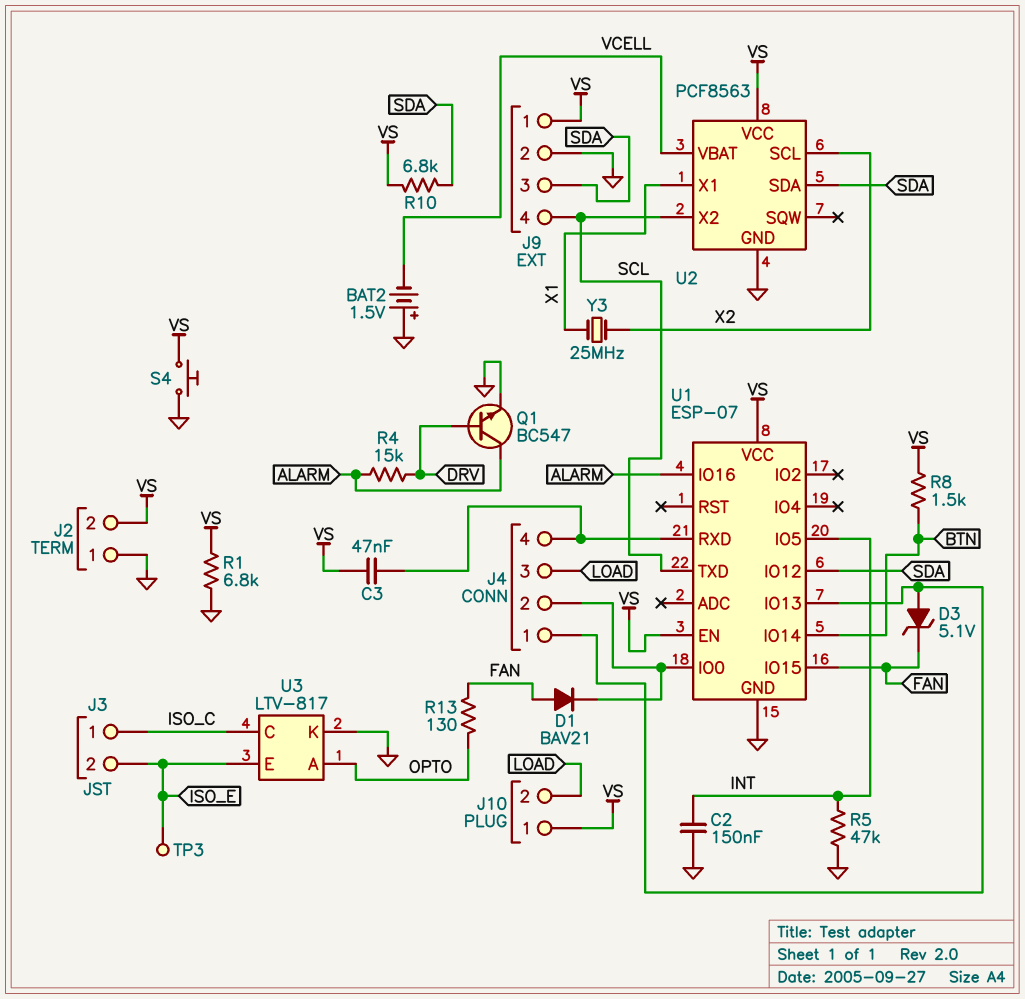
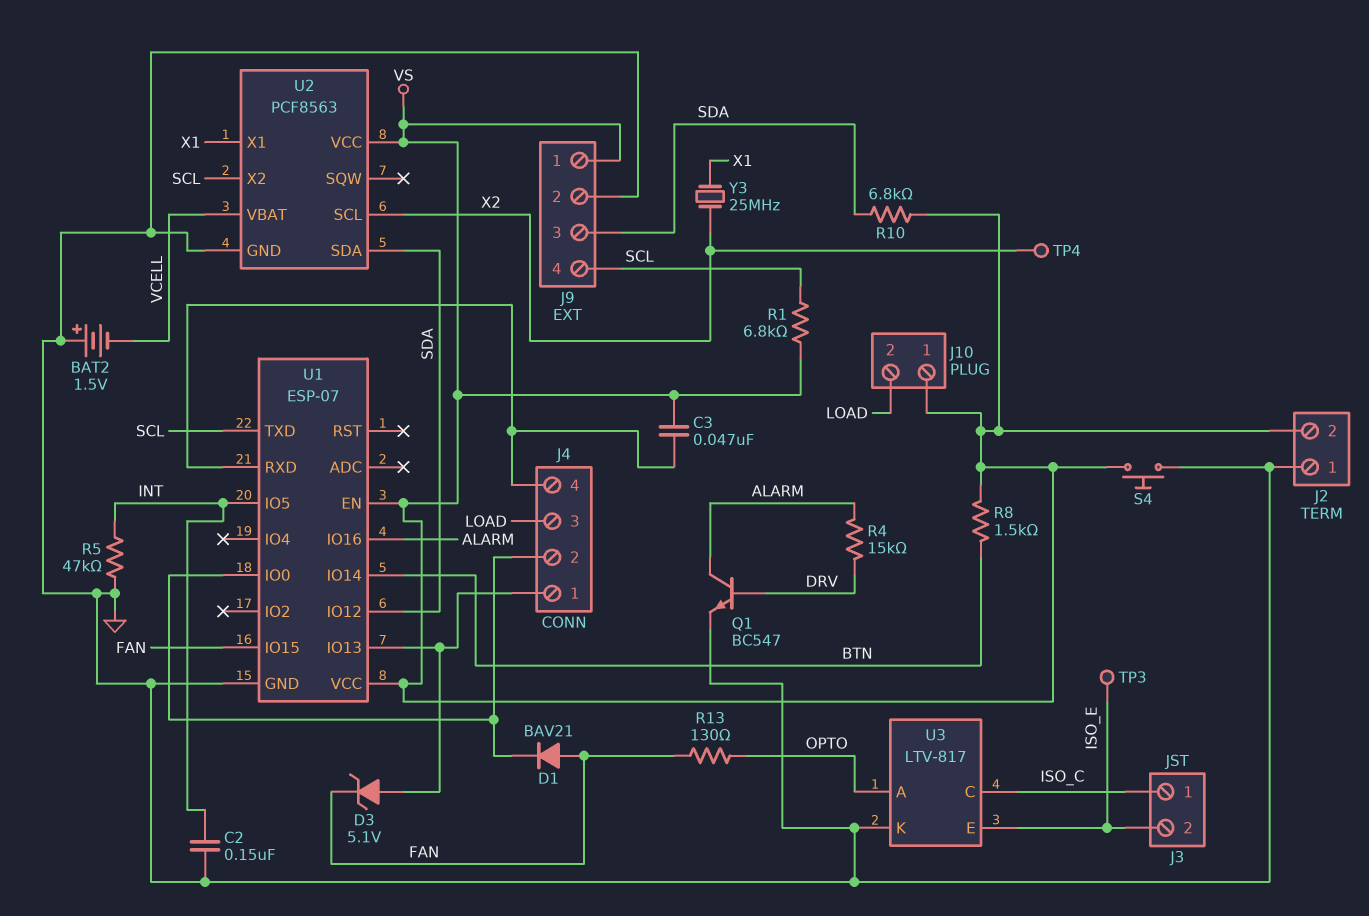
R1: 6.8k (GND, VS) -> 6.8k (SCL, VS)
TP4: none -> test point (X2)

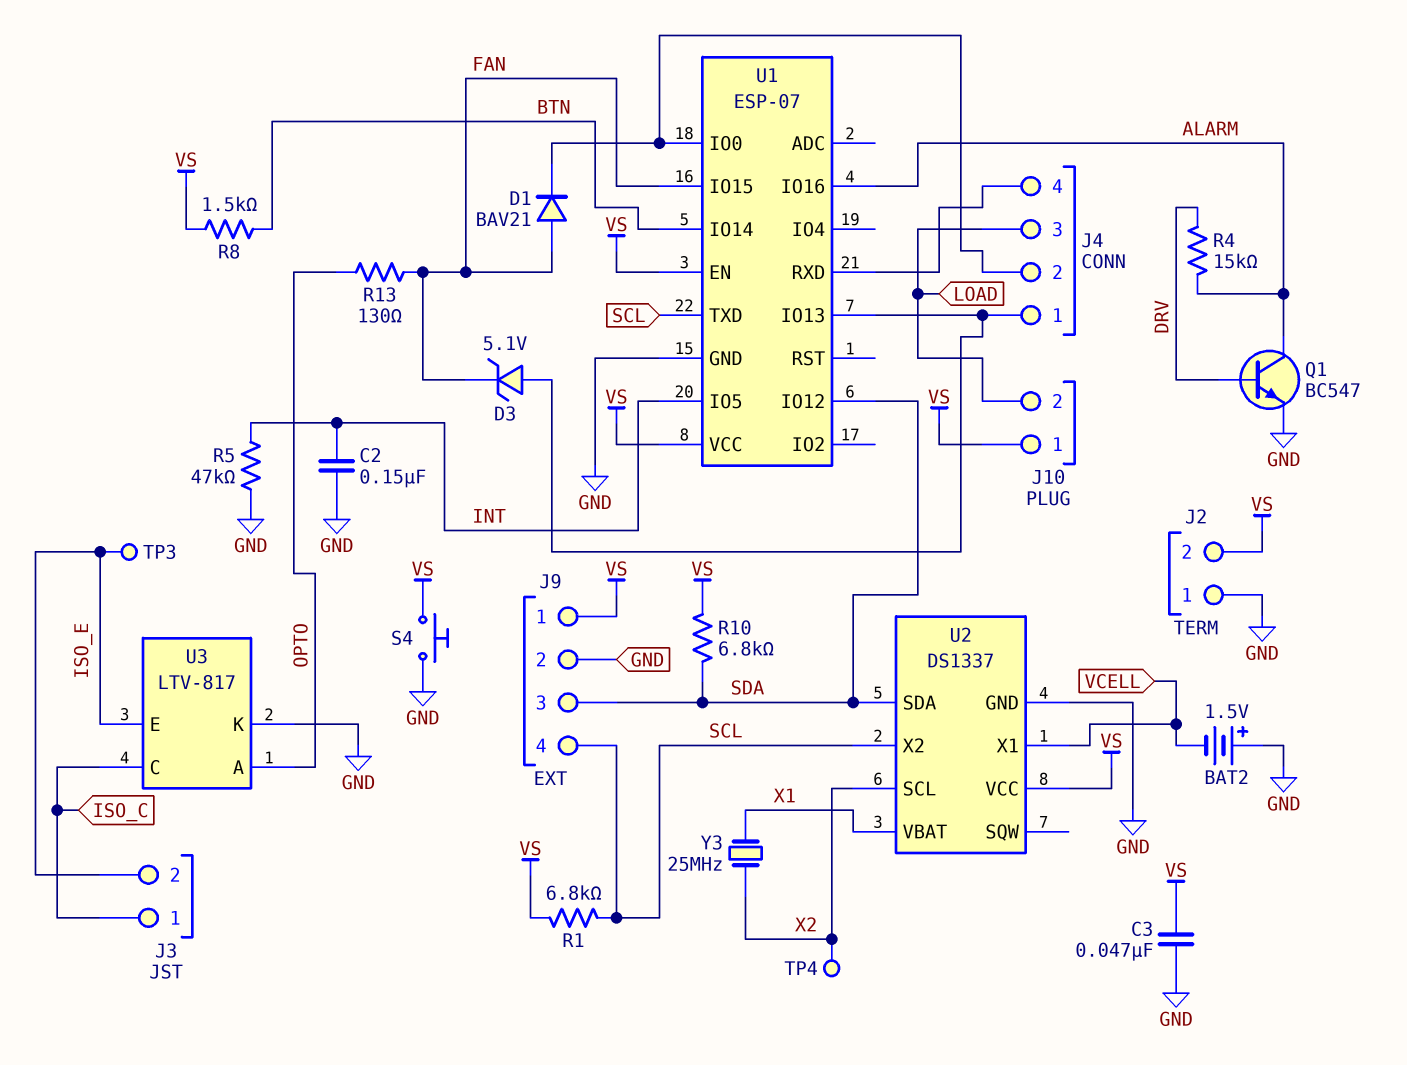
C3: 47nF (J4/4, VS) -> 47nF (GND, VS)
U2: PCF8563 -> DS1337
U2 pin VBAT: VCELL -> X1
U2 pin X1: X1 -> VCELL

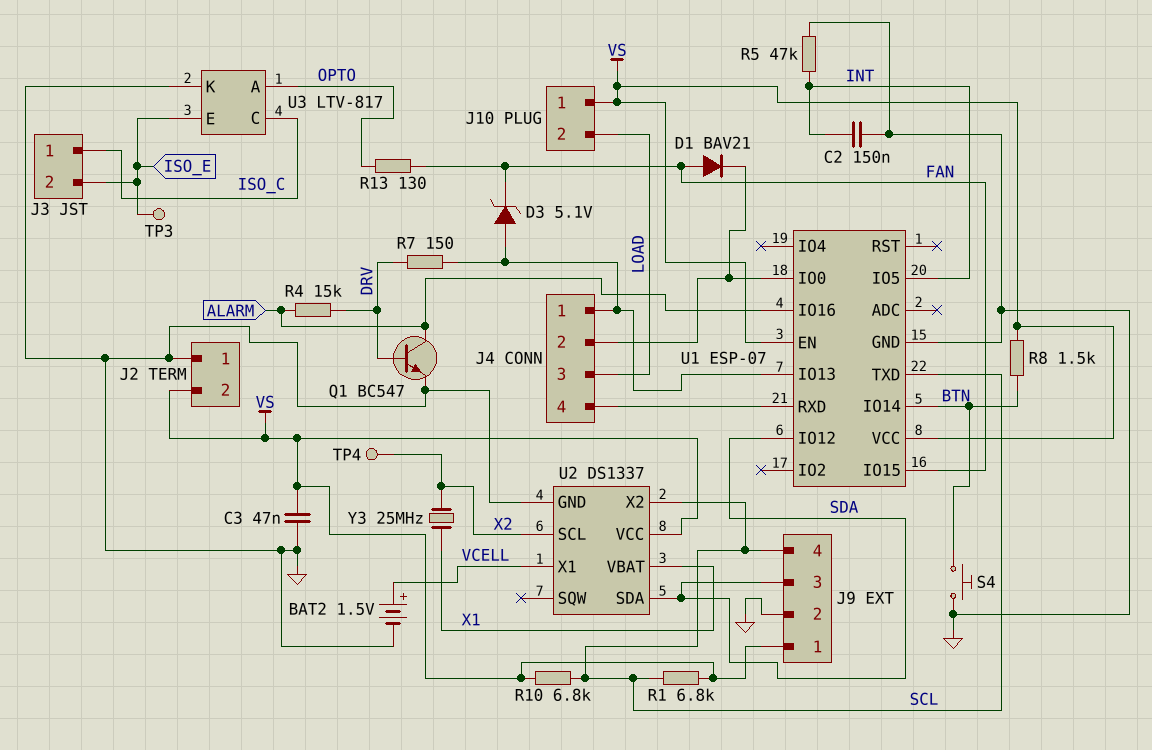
BAT2: 1.5V (plus GND, minus VCELL) -> 1.5V (plus VCELL, minus GND)
R7: none -> 150 (DRV, J4/1)
R10: 6.8k (SDA, VS) -> 6.8k (SCL, VS)
S4: button (GND, VS) -> button (BTN, GND)

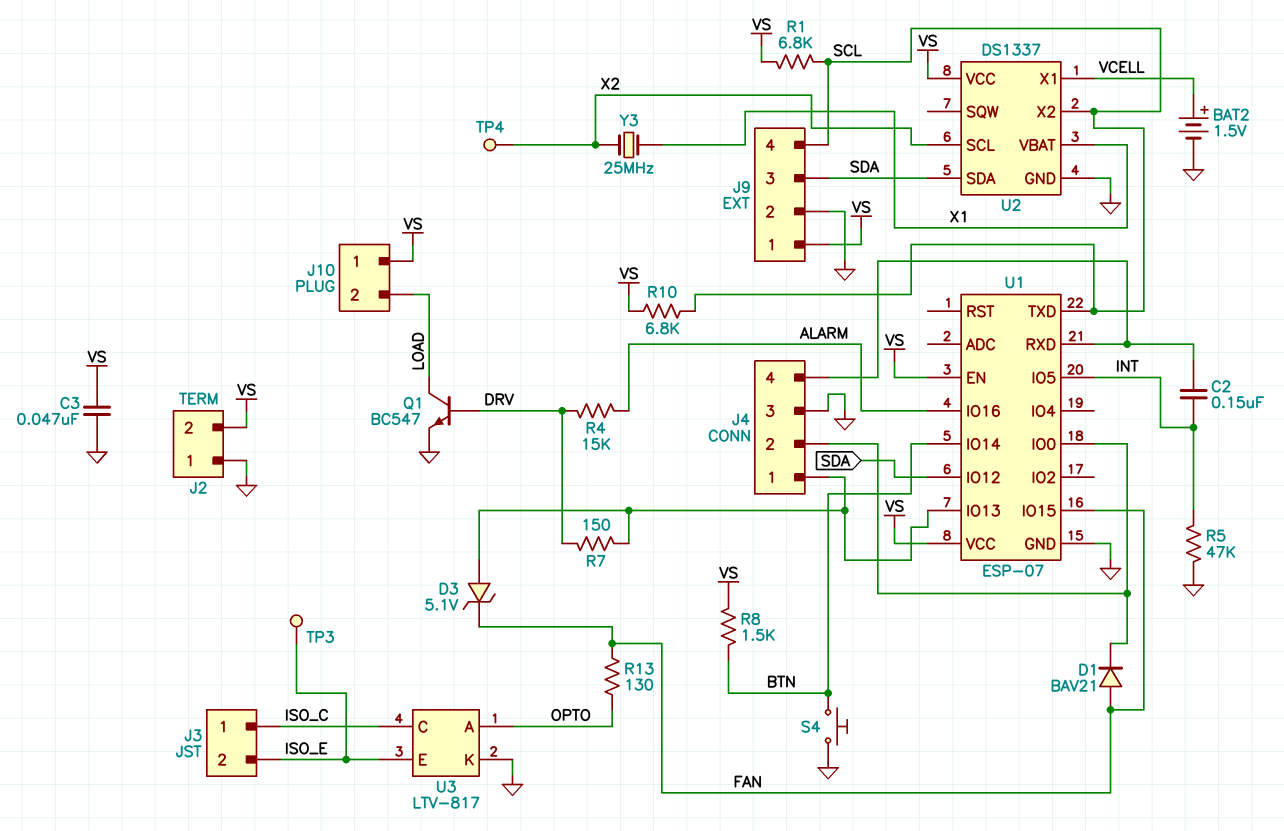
C2: 150nF (GND, INT) -> 150nF (INT, J4/4)
J4 pin 3: LOAD -> GND
Q1: NPN BC547 (B DRV, C ALARM, E GND) -> NPN BC547 (B DRV, C LOAD, E GND)

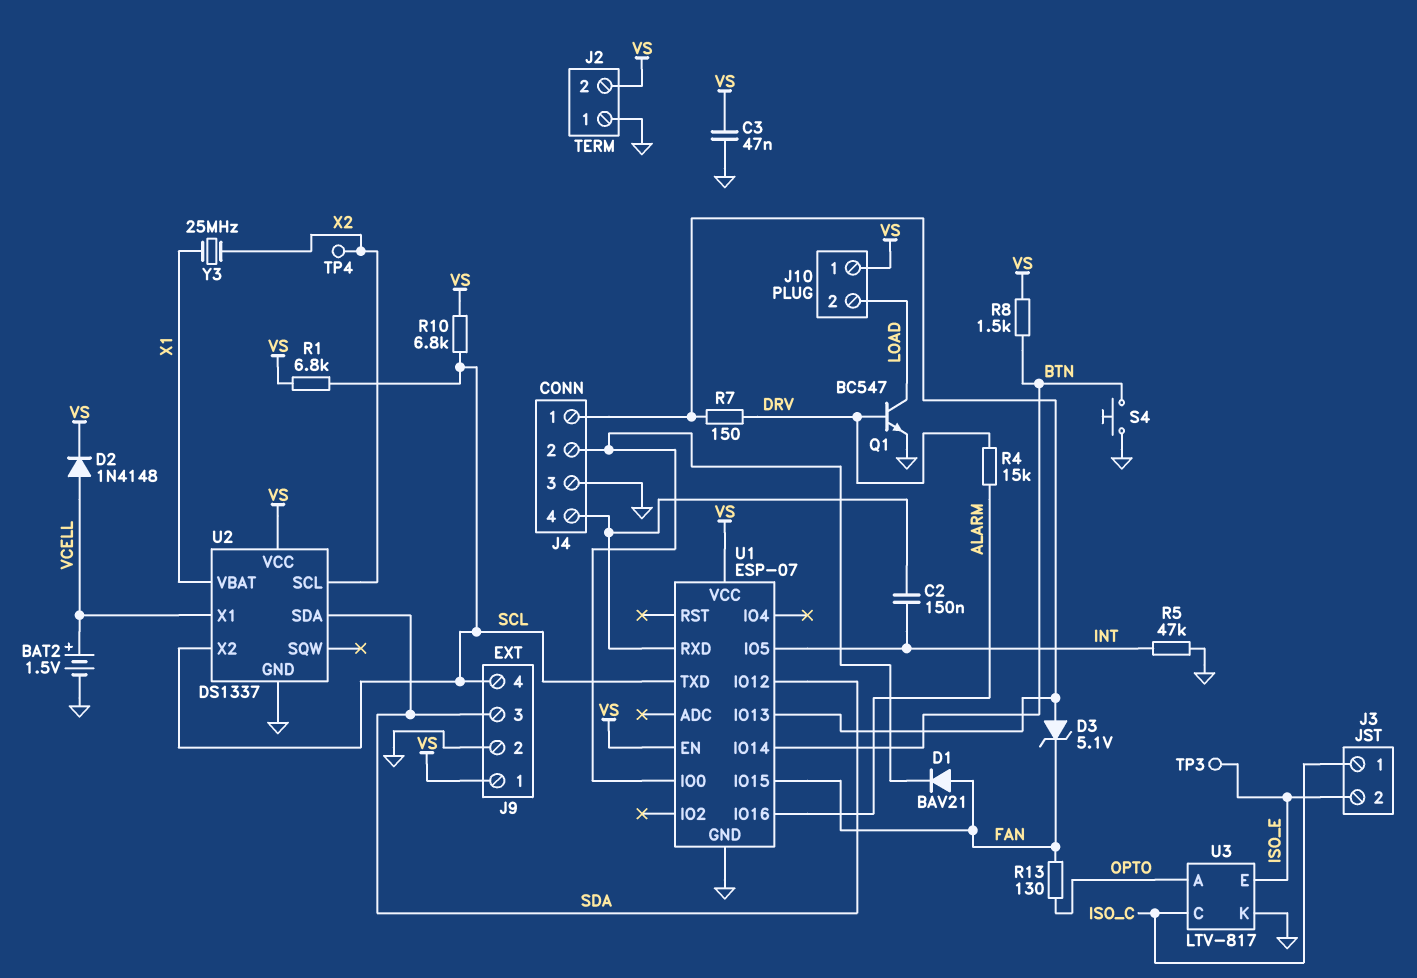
D2: none -> diode 1N4148 (A VCELL, K VS)

